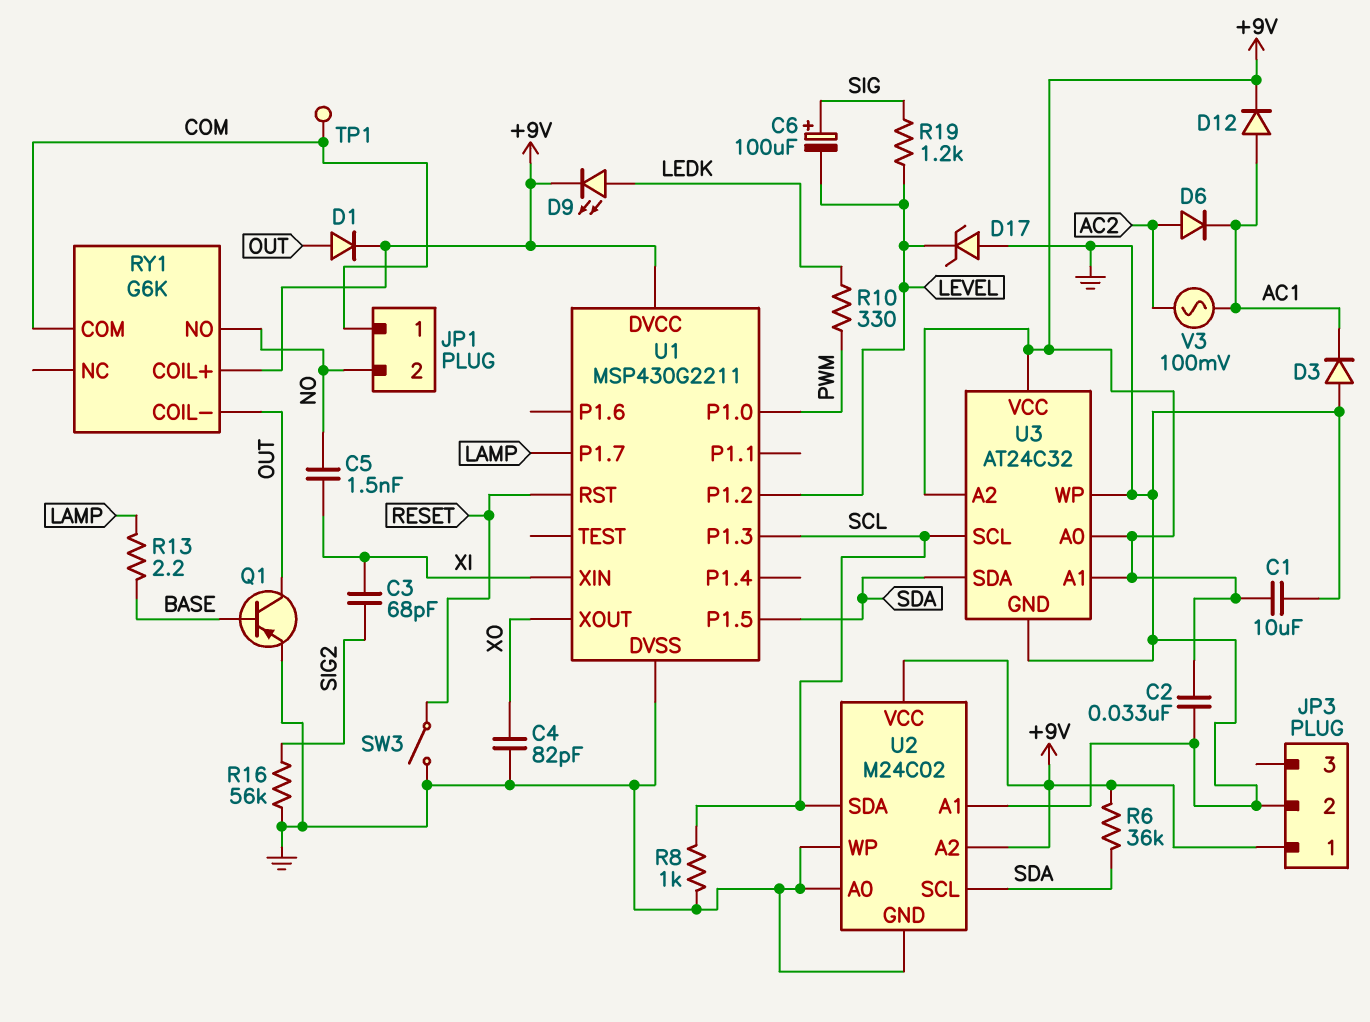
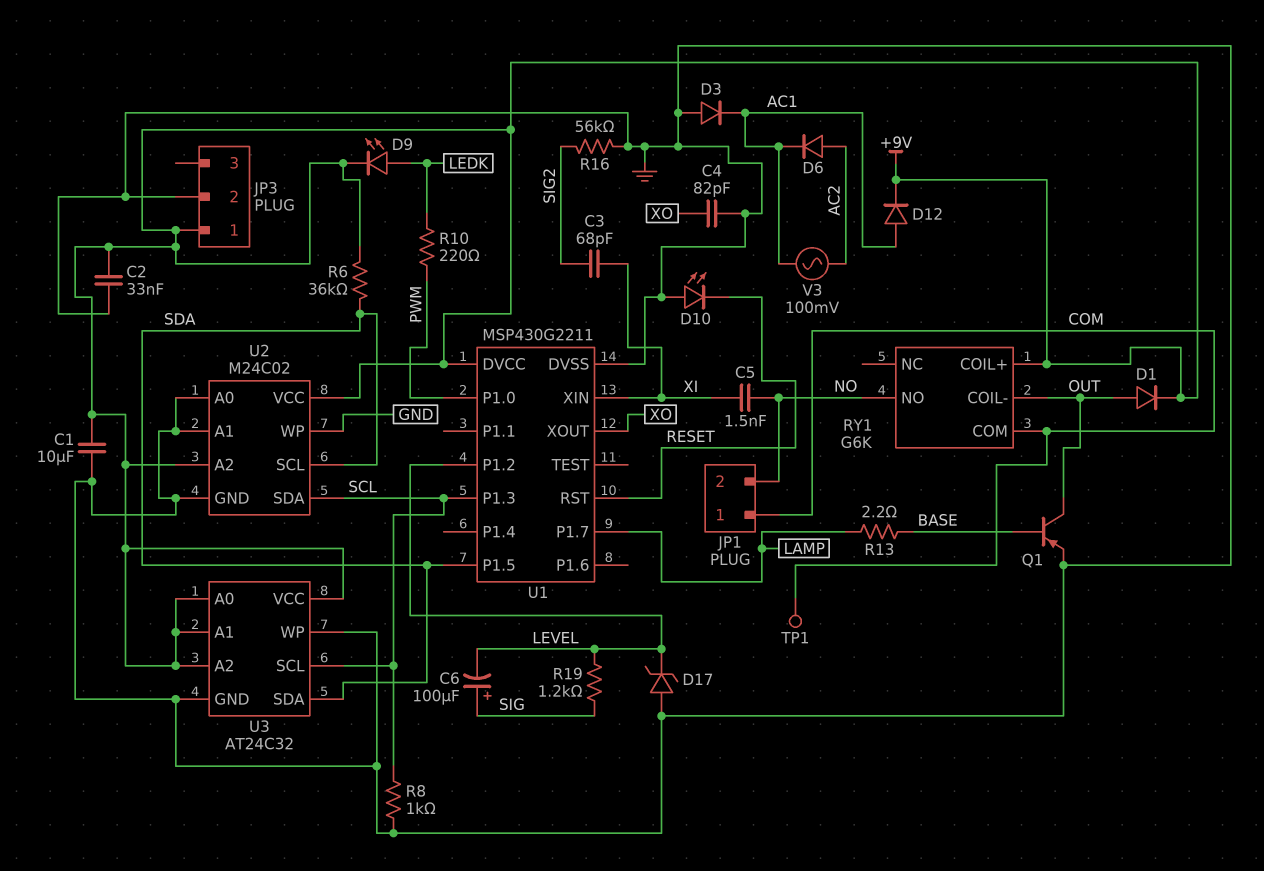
D10: none -> LED (A GND, K RESET)
R10: 330 (LEDK, PWM) -> 220 (LEDK, PWM)
SW3: switch (GND, RESET) -> none

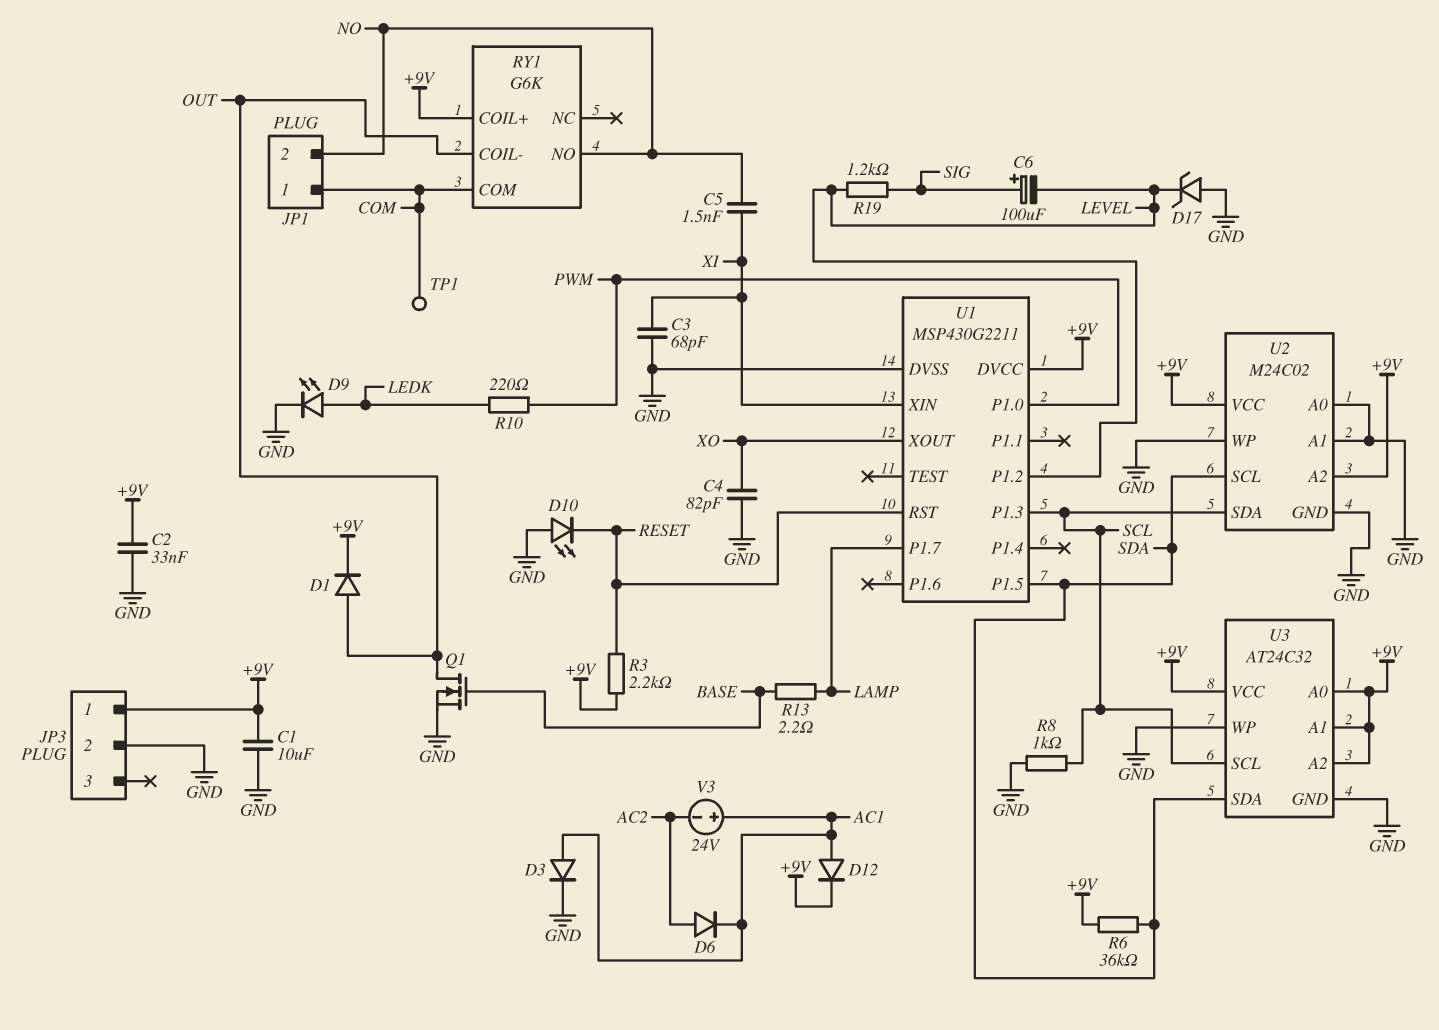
C3: 68pF (SIG2, XI) -> 68pF (GND, XI)
D3: diode (A GND, K AC1) -> diode (A AC1, K GND)
D9: LED (A LEDK, K +9V) -> LED (A LEDK, K GND)
Q1: PNP (B BASE, C OUT, E GND) -> NMOS (G BASE, D OUT, S GND)
R3: none -> 2.2k (+9V, RESET)
R16: 56k (GND, SIG2) -> none
V3: AC 100mV (AC1, AC2) -> 24V (plus AC1, minus AC2)

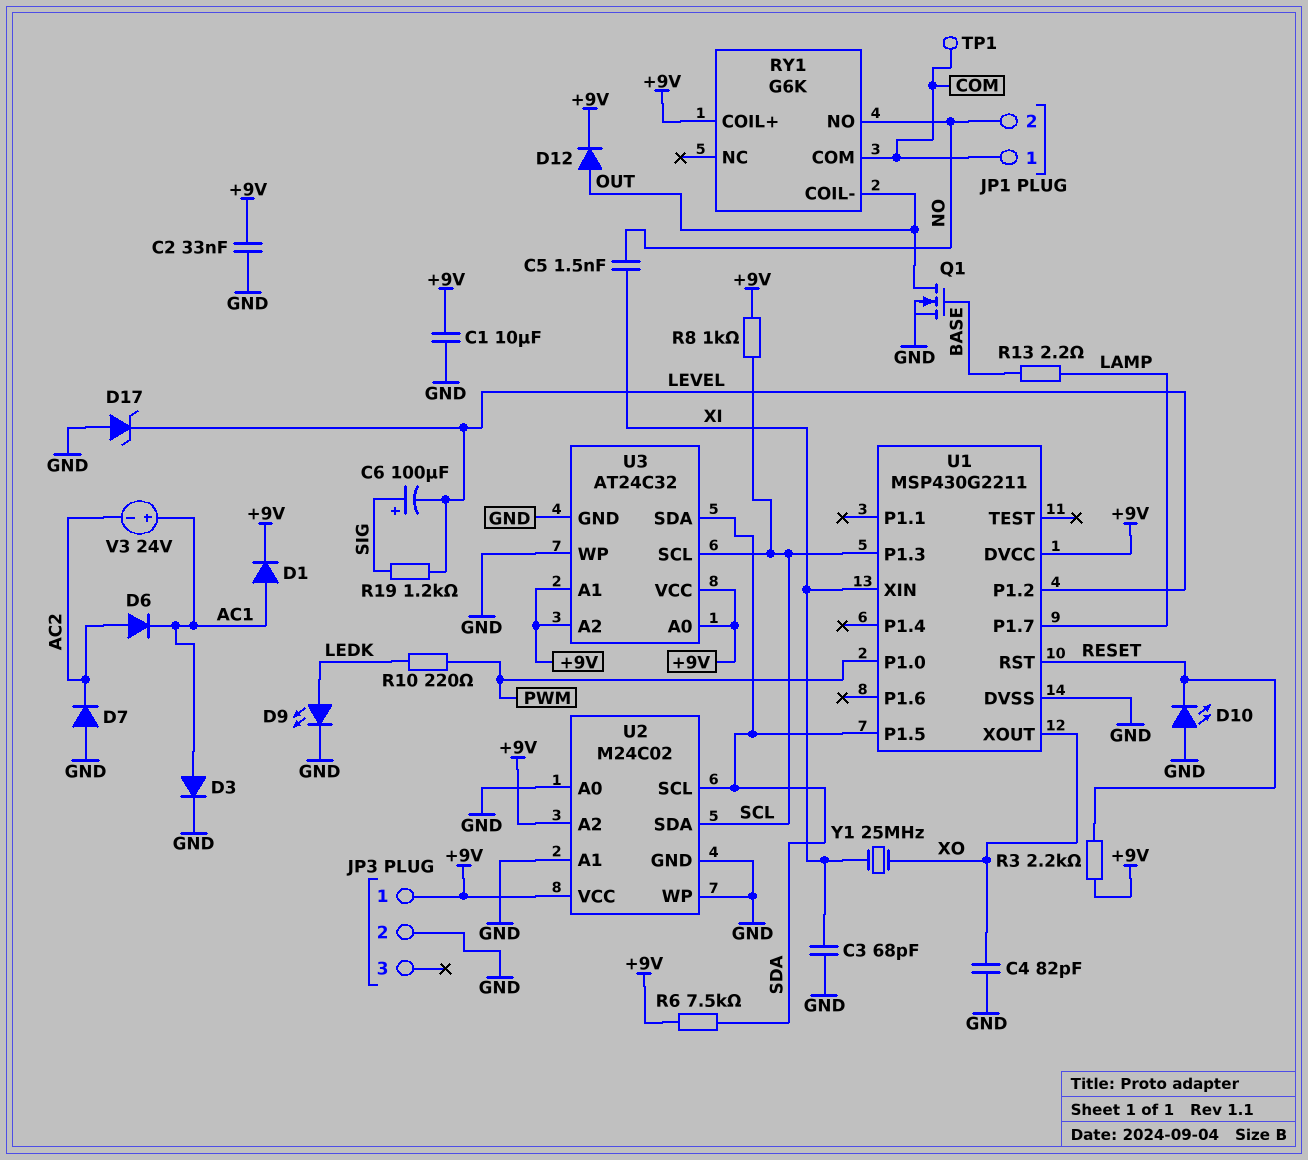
D1: diode (A OUT, K +9V) -> diode (A AC1, K +9V)
D7: none -> diode (A GND, K AC2)
D12: diode (A AC1, K +9V) -> diode (A OUT, K +9V)
R6: 36k (+9V, SDA) -> 7.5k (+9V, SDA)
R8: 1k (GND, SCL) -> 1k (+9V, SCL)
Y1: none -> 25MHz (XI, XO)

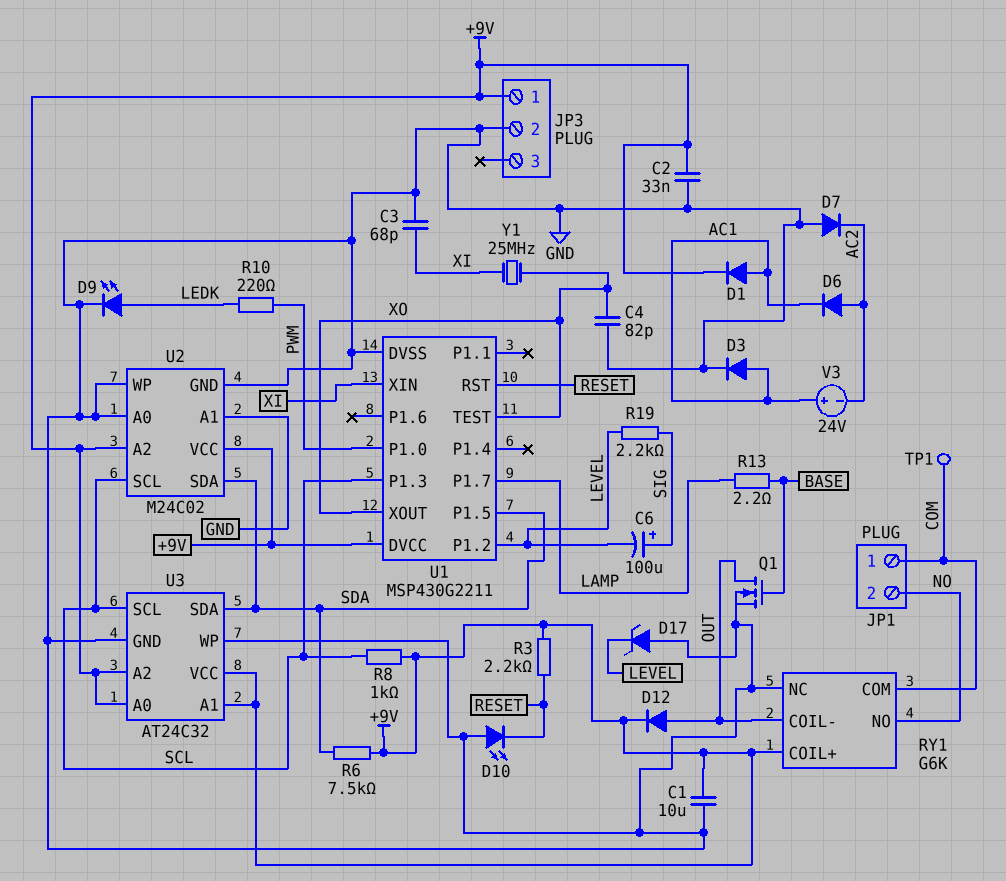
C5: 1.5nF (NO, XI) -> none
R19: 1.2k (LEVEL, SIG) -> 2.2k (LEVEL, SIG)
RY1 pin NC: none -> GND
U1 pin TEST: none -> XO
U2 pin SCL: SDA -> SCL
U2 pin SDA: SCL -> SDA

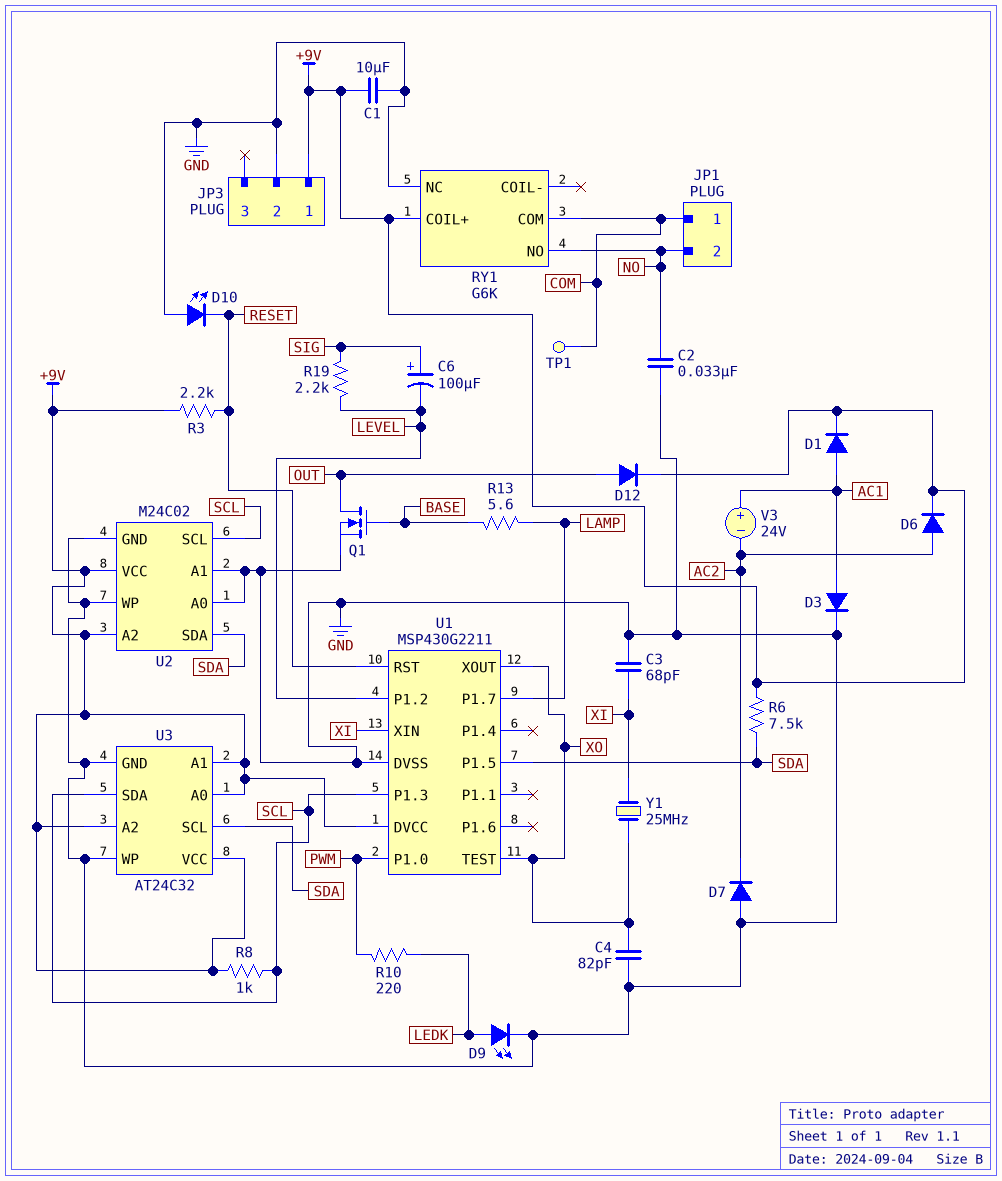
C2: 33nF (+9V, GND) -> 33nF (GND, NO)
D6: diode (A AC2, K AC1) -> diode (A AC2, K +9V)
D17: zener (A GND, K LEVEL) -> none
R13: 2.2 (BASE, LAMP) -> 5.6 (BASE, LAMP)
RY1 pin COIL-: OUT -> none
U3 pin SCL: SCL -> SDA
U3 pin SDA: SDA -> SCL

